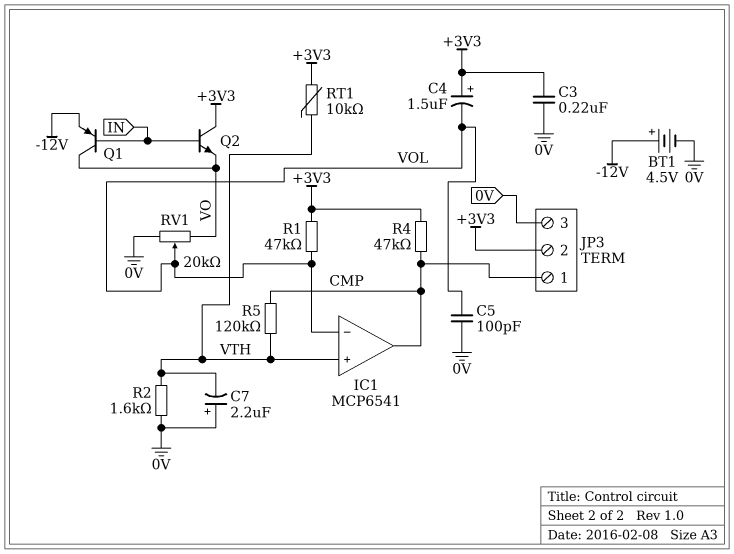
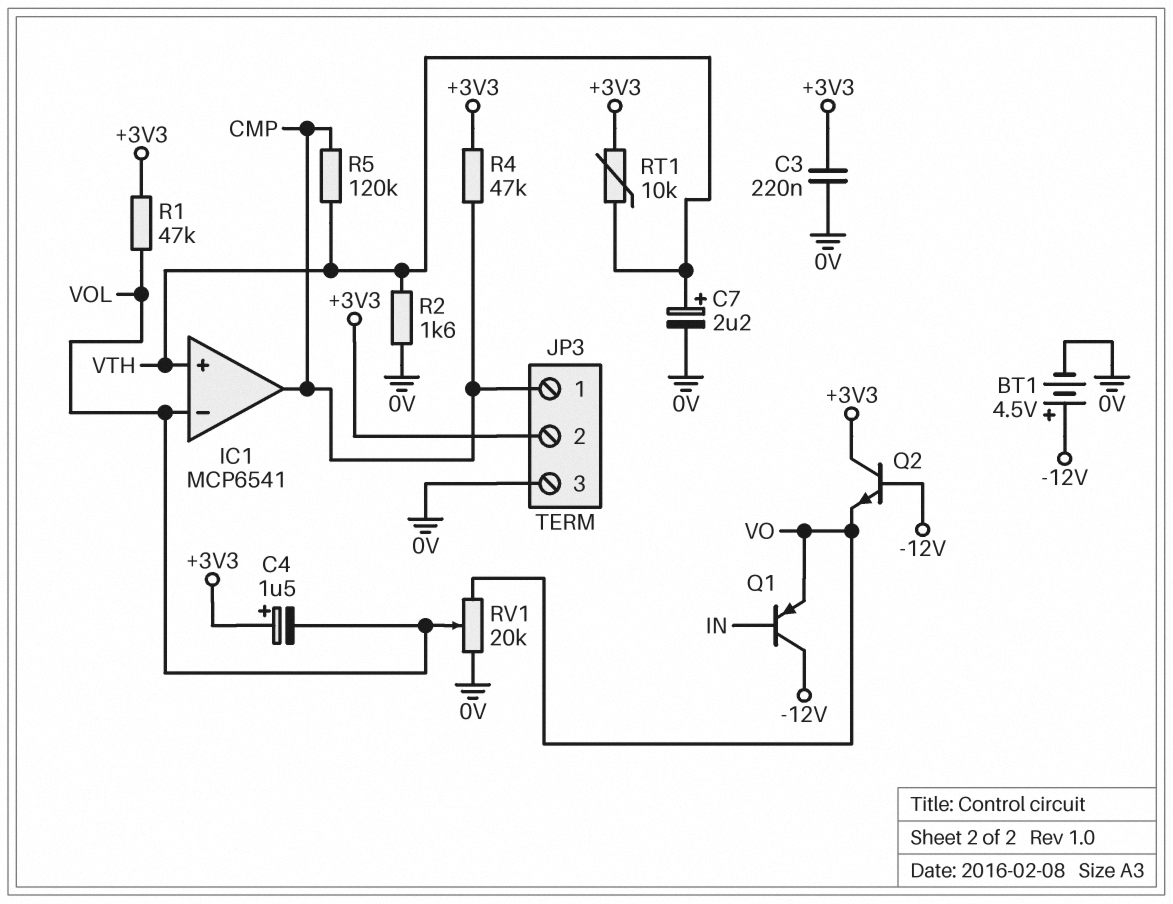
C5: 100pF (0V, VOL) -> none
C7: 2.2uF (plus 0V, minus VTH) -> 2.2uF (plus VTH, minus 0V)
Q1: PNP (B IN, C VO, E -12V) -> PNP (B IN, C -12V, E VO)
Q2: NPN (B IN, C +3V3, E VO) -> NPN (B -12V, C +3V3, E VO)

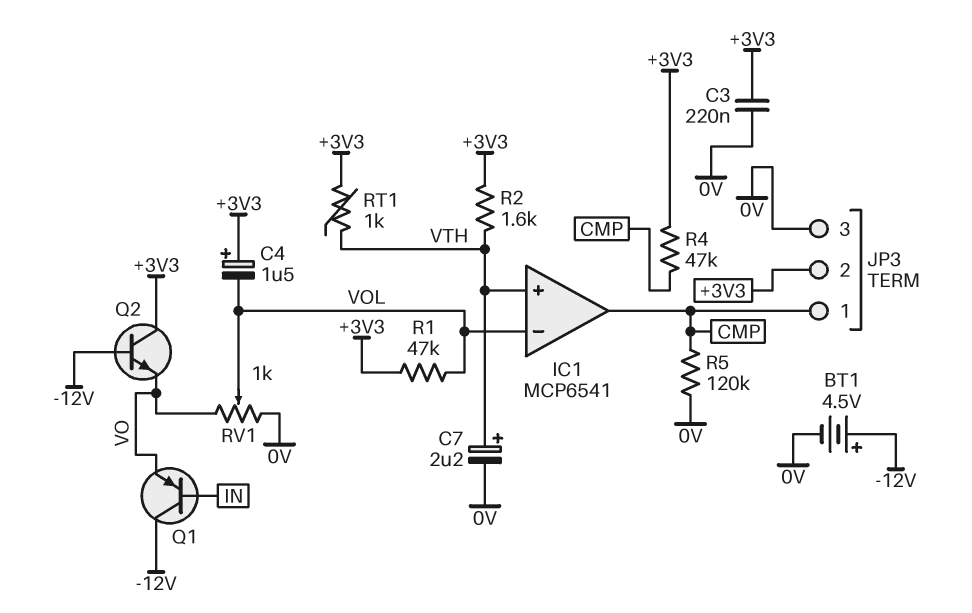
R2: 1.6k (0V, VTH) -> 1.6k (+3V3, VTH)
R5: 120k (CMP, VTH) -> 120k (0V, CMP)
RT1: 10k (+3V3, VTH) -> 1k (+3V3, VTH)
RV1: 20k (0V, VO, wiper VOL) -> 1k (0V, VO, wiper VOL)

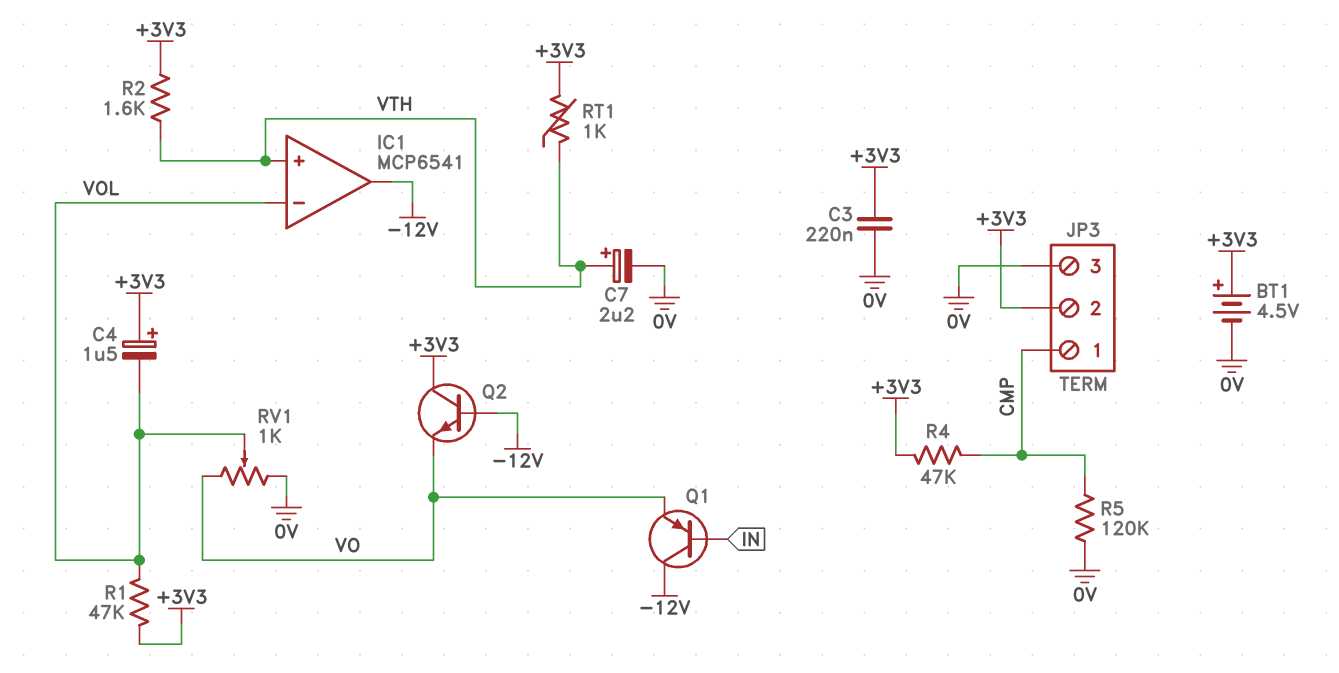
BT1: 4.5V (plus -12V, minus 0V) -> 4.5V (plus +3V3, minus 0V)
IC1 pin out: CMP -> -12V

